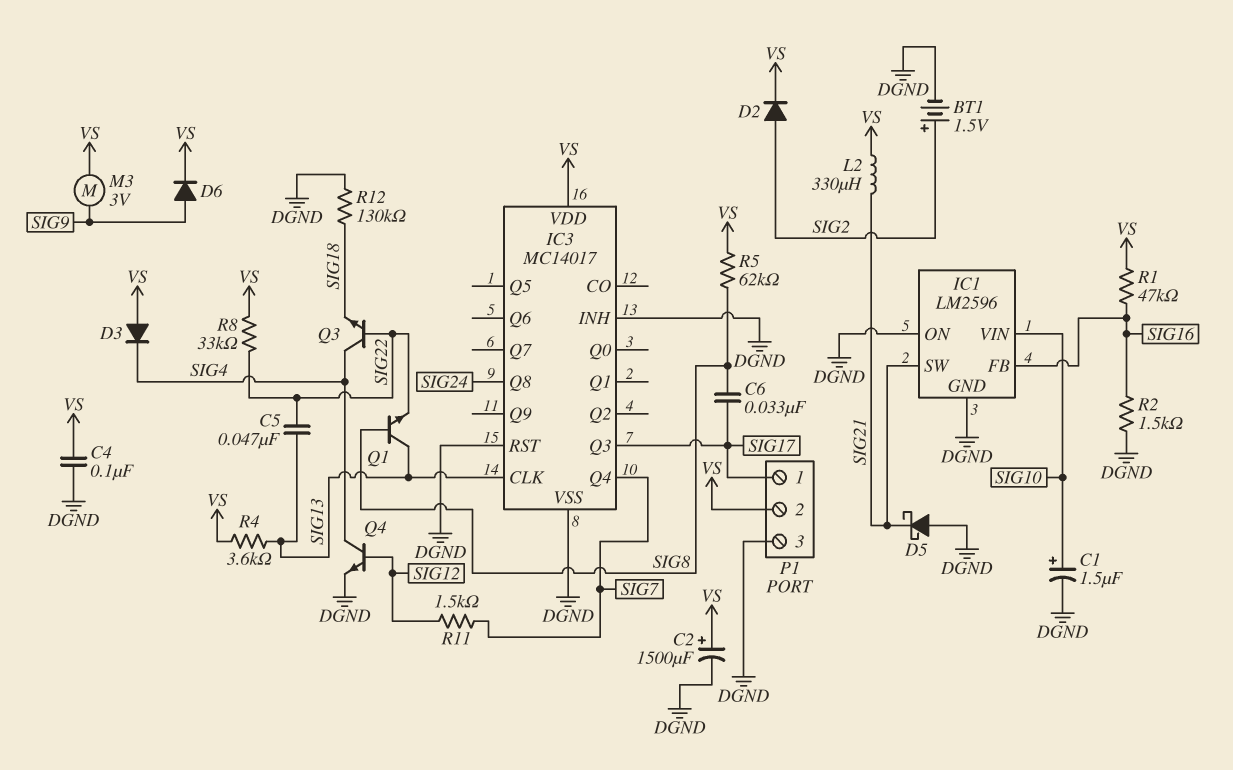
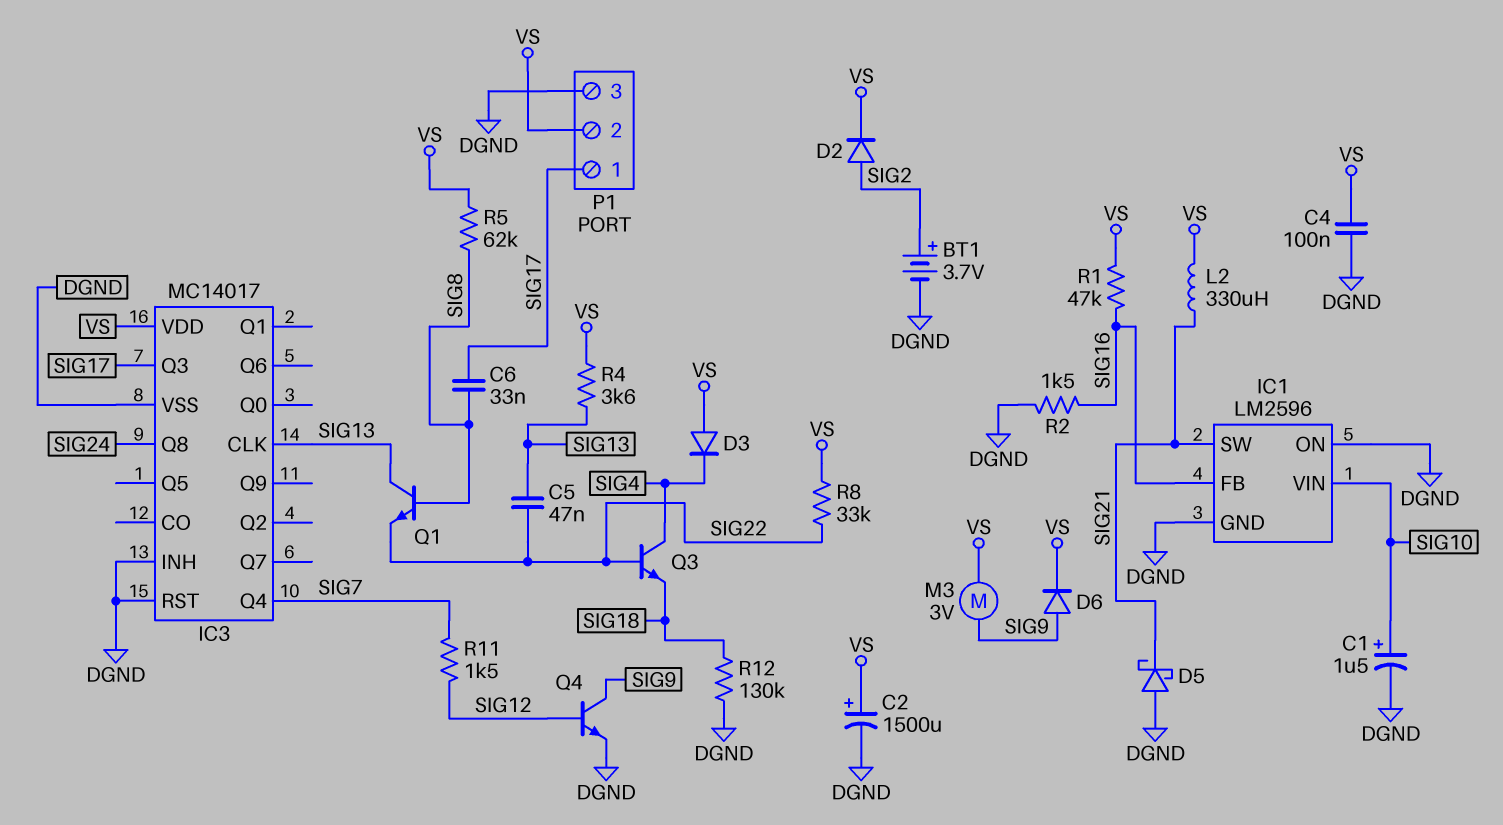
BT1: 1.5V (plus SIG2, minus DGND) -> 3.7V (plus SIG2, minus DGND)
Q4: NPN (B SIG12, C SIG4, E DGND) -> NPN (B SIG12, C SIG9, E DGND)

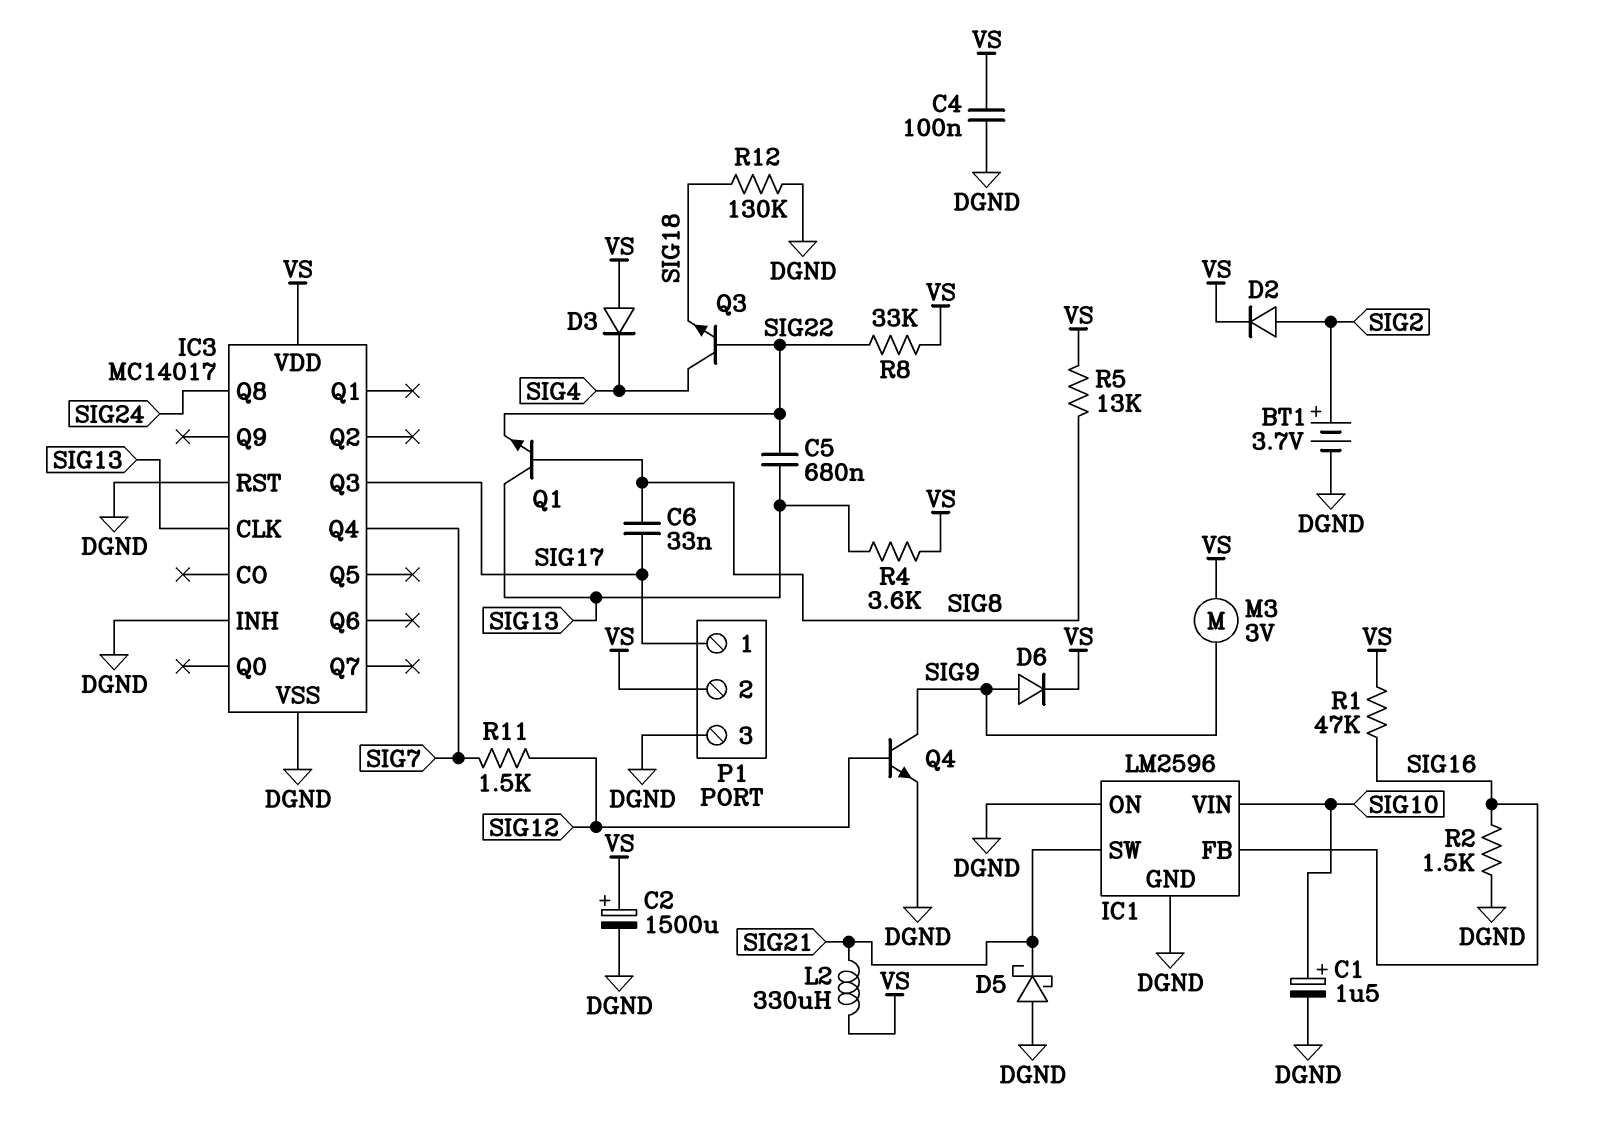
C5: 47nF (SIG13, SIG22) -> 680nF (SIG13, SIG22)
R5: 62k (SIG8, VS) -> 13k (SIG8, VS)

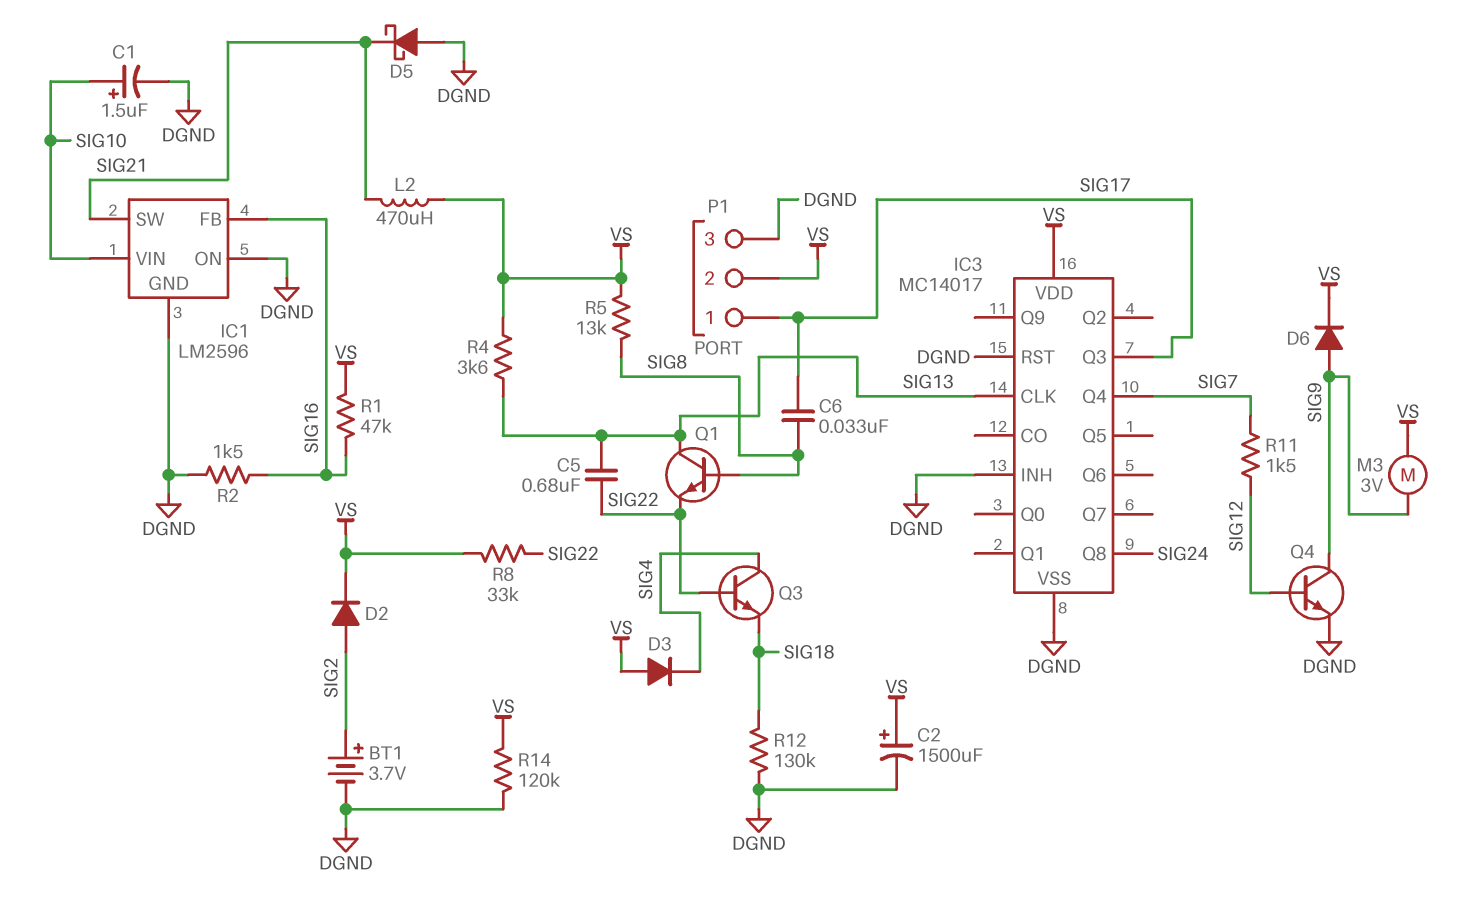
C4: 100nF (DGND, VS) -> none
L2: 330uH (SIG21, VS) -> 470uH (SIG21, VS)
R14: none -> 120k (DGND, VS)

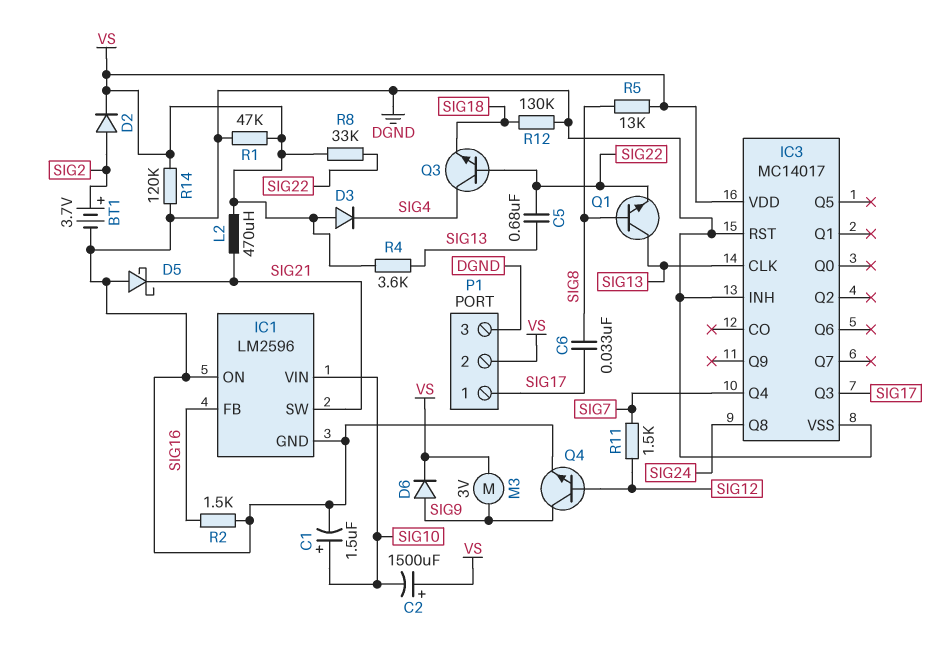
C2: 1500uF (plus VS, minus DGND) -> 1500uF (plus VS, minus SIG10)
R1: 47k (SIG16, VS) -> 47k (DGND, VS)

